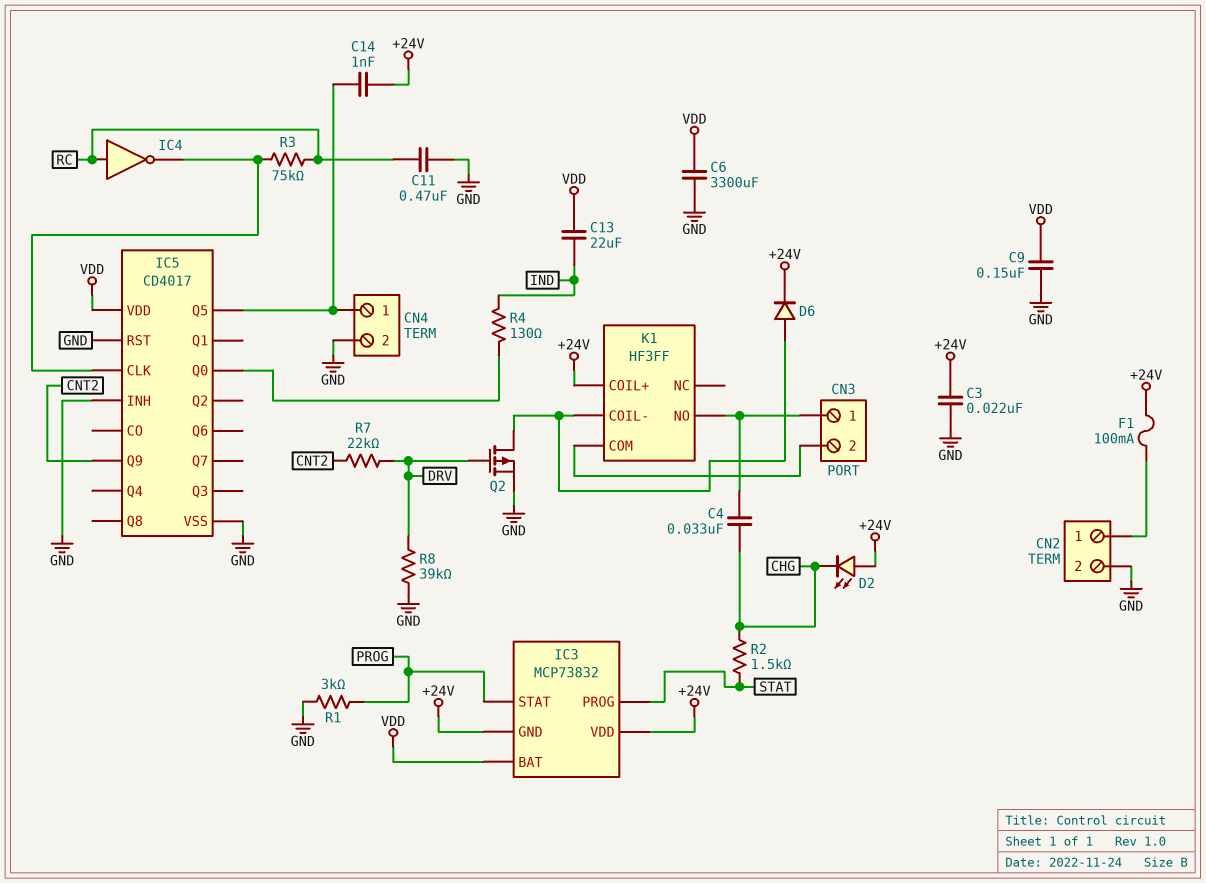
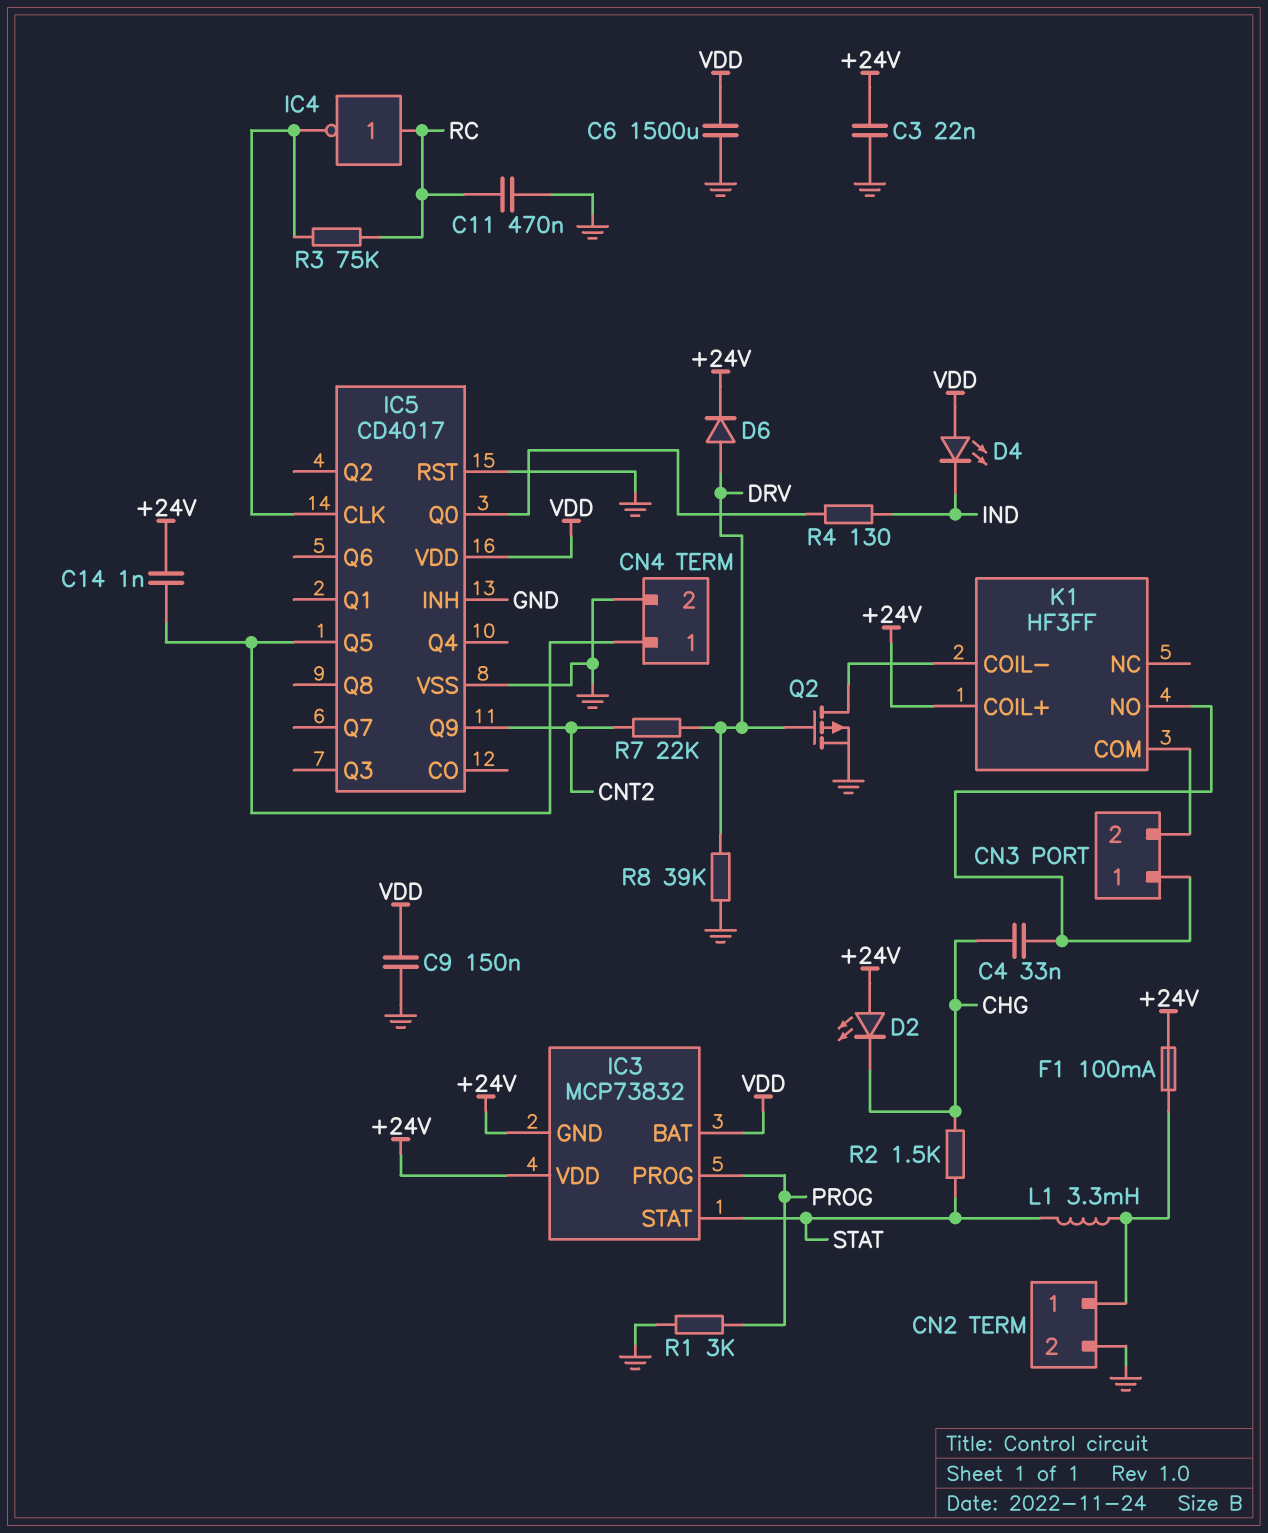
C6: 3300uF (GND, VDD) -> 1500uF (GND, VDD)
C13: 22uF (IND, VDD) -> none
D4: none -> LED (A VDD, K IND)
D6: diode (A K1/COIL-, K +24V) -> diode (A DRV, K +24V)
IC3 pin PROG: STAT -> PROG
IC3 pin STAT: PROG -> STAT
L1: none -> 3.3mH (CN2/1, STAT)

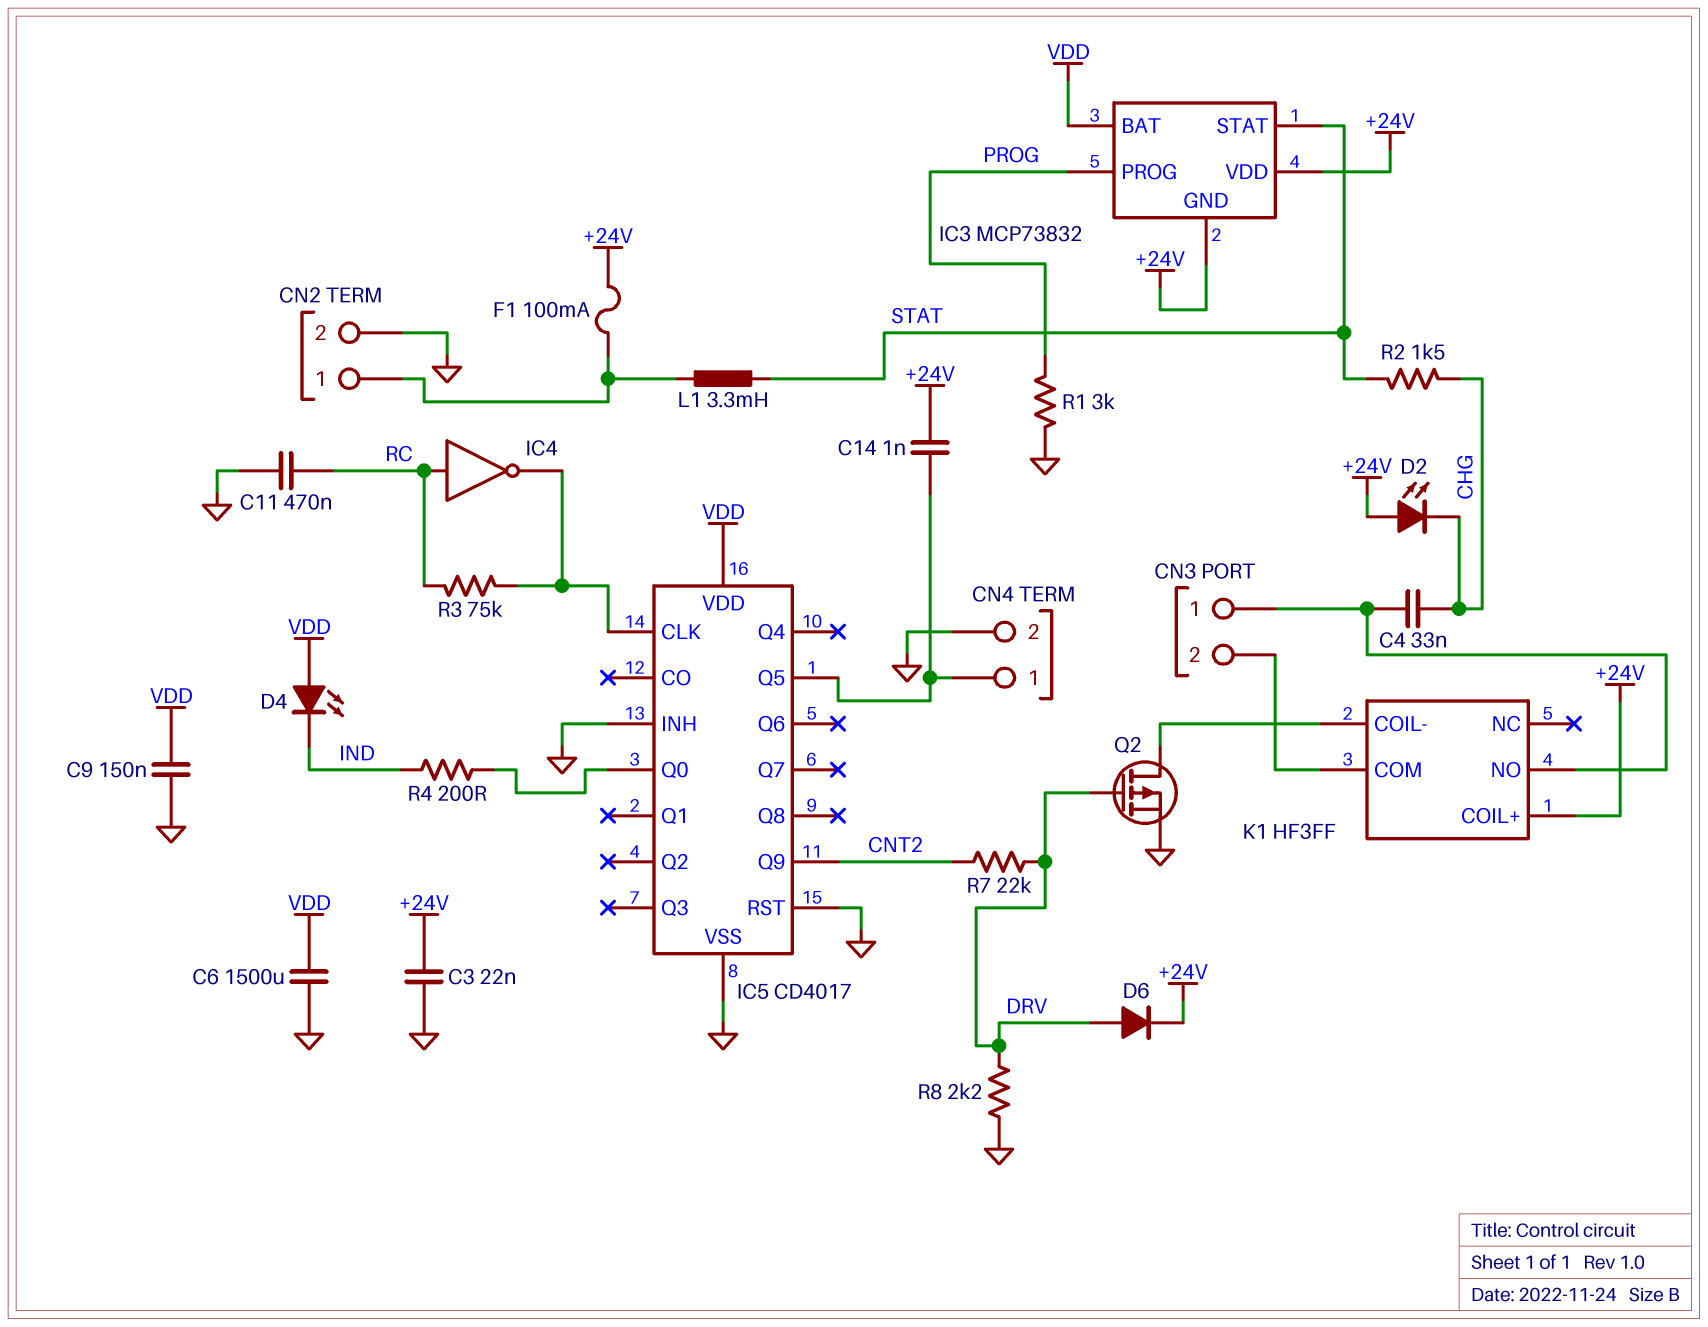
R4: 130 (IC5/Q0, IND) -> 200 (IC5/Q0, IND)
R8: 39k (DRV, GND) -> 2.2k (DRV, GND)

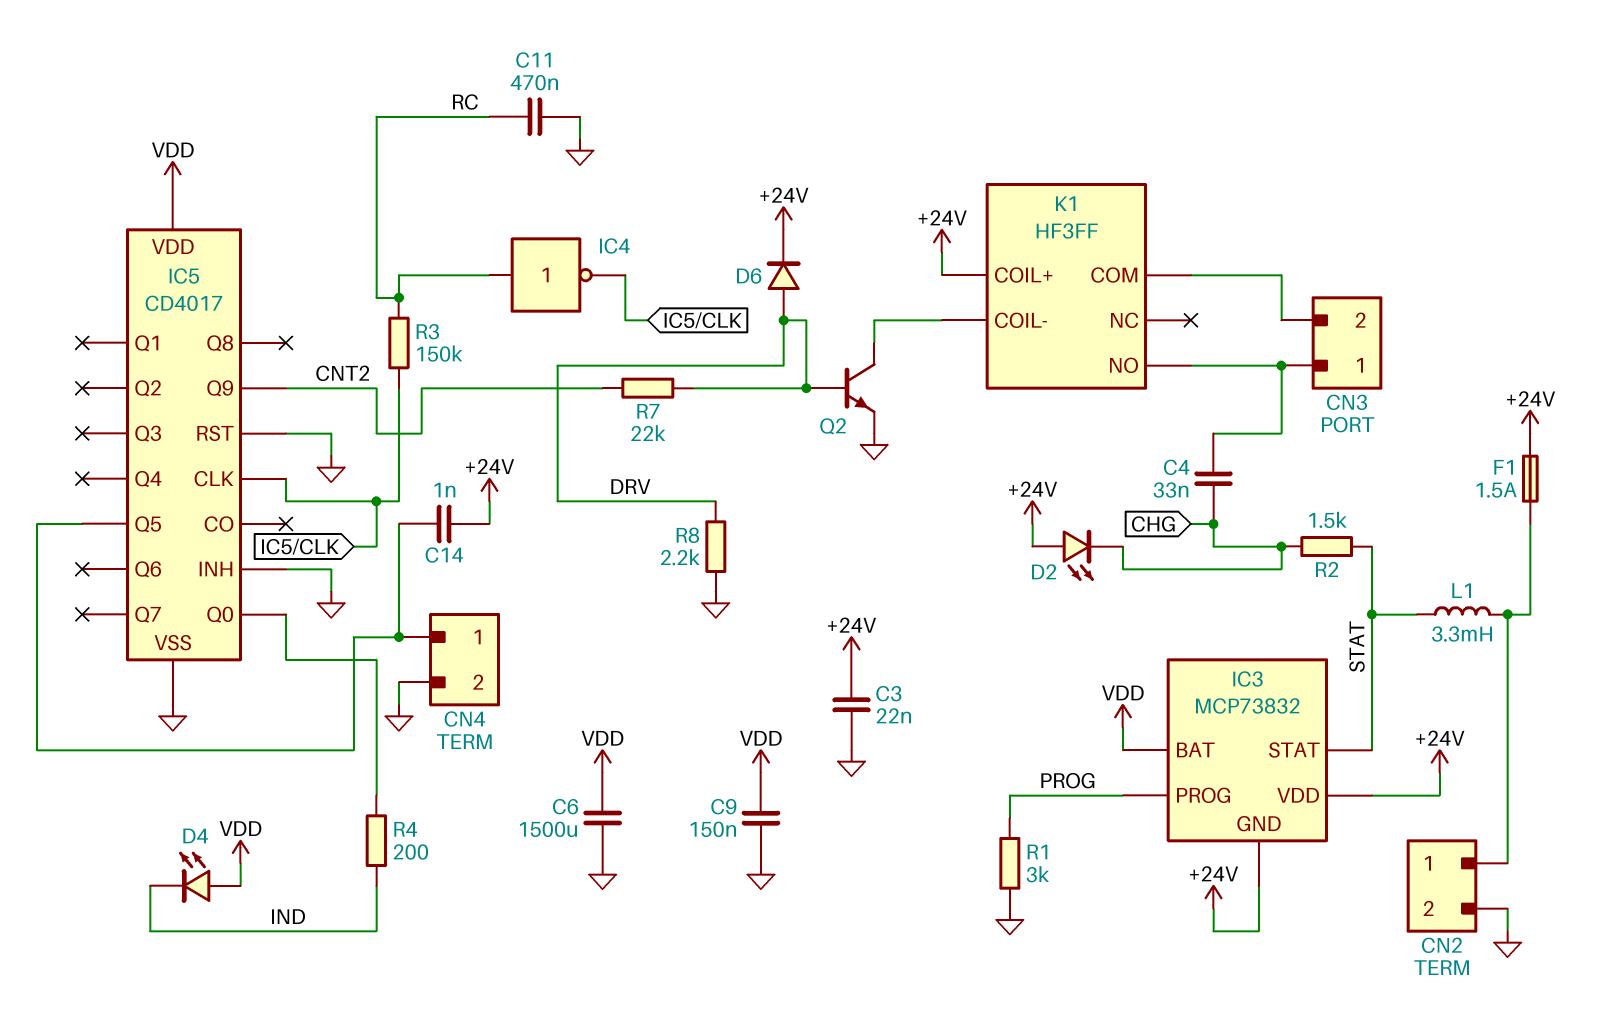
F1: 100mA (+24V, CN2/1) -> 1.5A (+24V, CN2/1)
Q2: PMOS (G DRV, D K1/COIL-, S GND) -> NPN (B DRV, C K1/COIL-, E GND)
R3: 75k (IC5/CLK, RC) -> 150k (IC5/CLK, RC)

